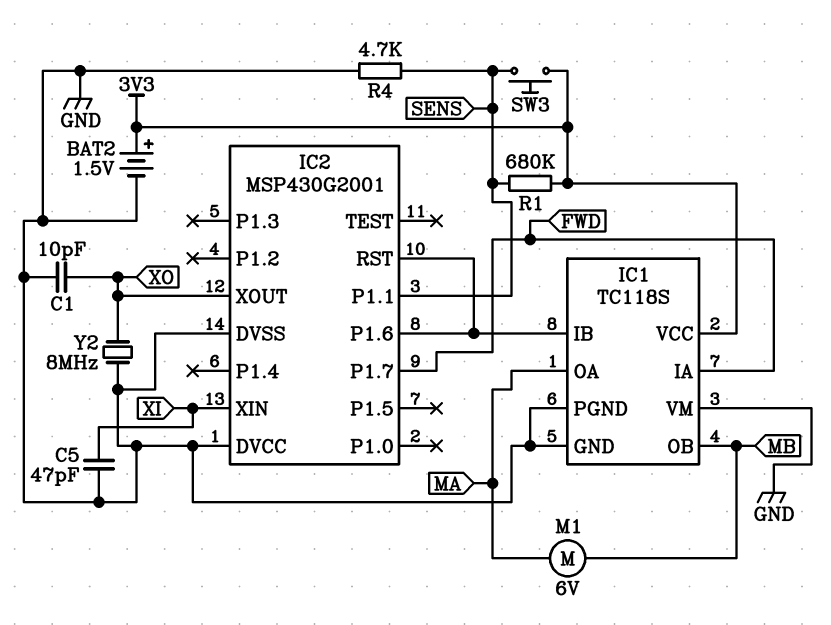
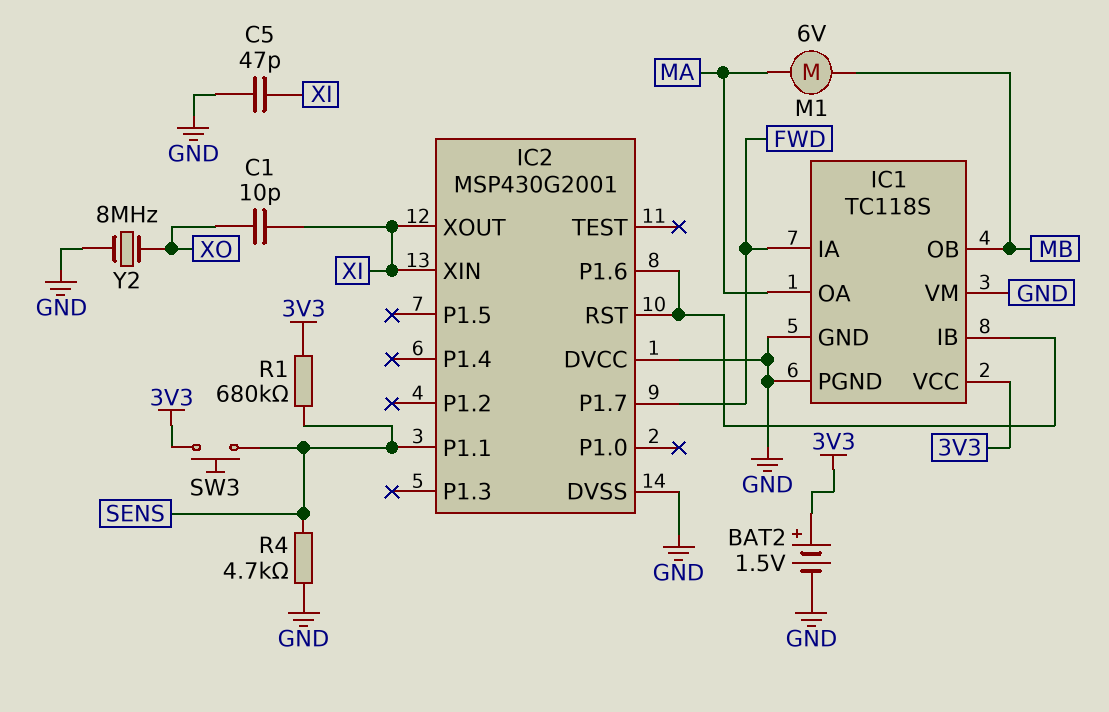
C1: 10pF (GND, XO) -> 10pF (XI, XO)
IC2 pin XOUT: XO -> XI

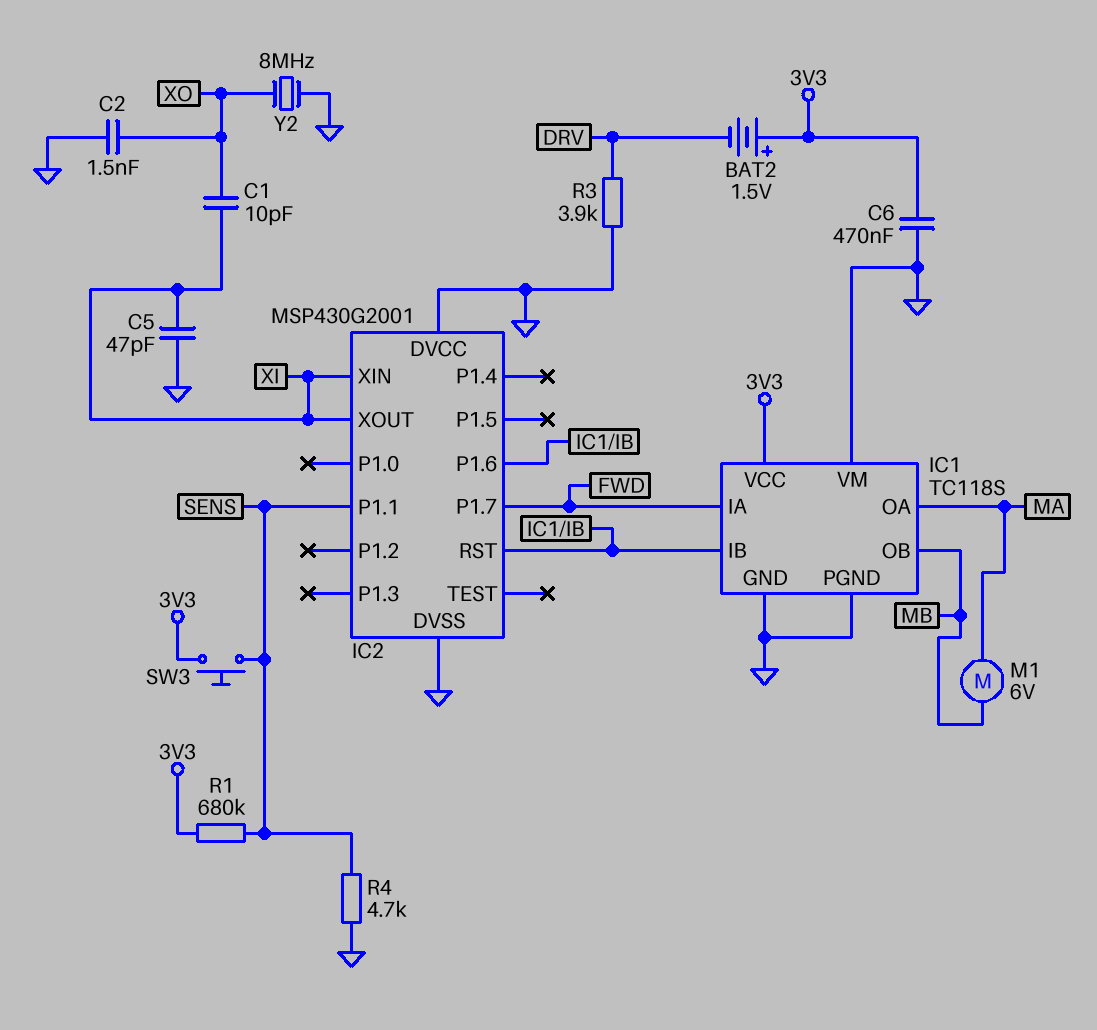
BAT2: 1.5V (plus 3V3, minus GND) -> 1.5V (plus 3V3, minus DRV)
C2: none -> 1.5nF (GND, XO)
C6: none -> 470nF (3V3, GND)
R3: none -> 3.9k (DRV, GND)

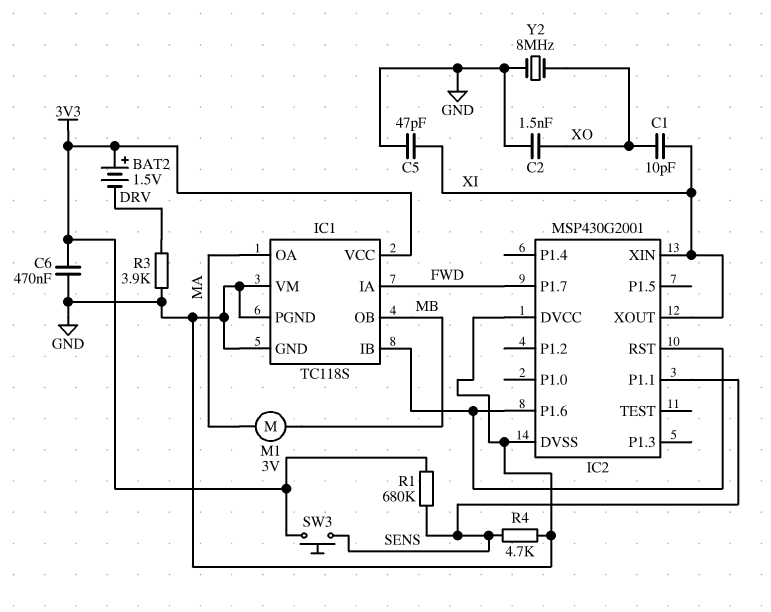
M1: motor 6V (MA, MB) -> motor 3V (MA, MB)

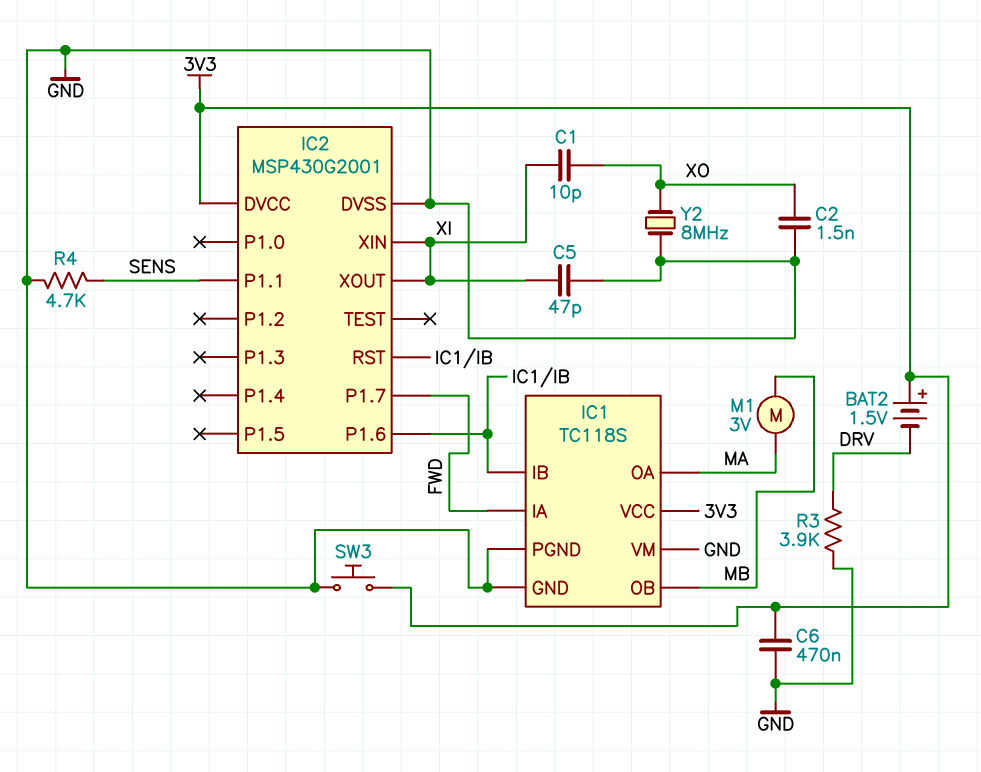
IC2 pin DVCC: GND -> 3V3
R1: 680k (3V3, SENS) -> none
SW3: button (3V3, SENS) -> button (3V3, GND)

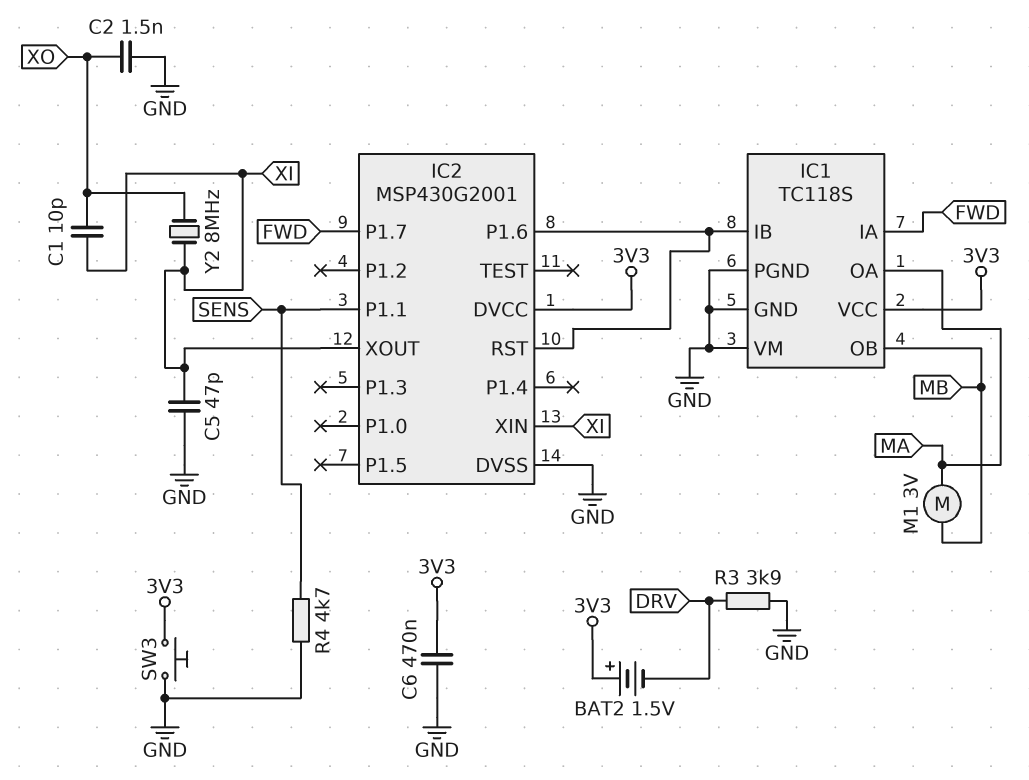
Y2: 8MHz (GND, XO) -> 8MHz (XI, XO)

